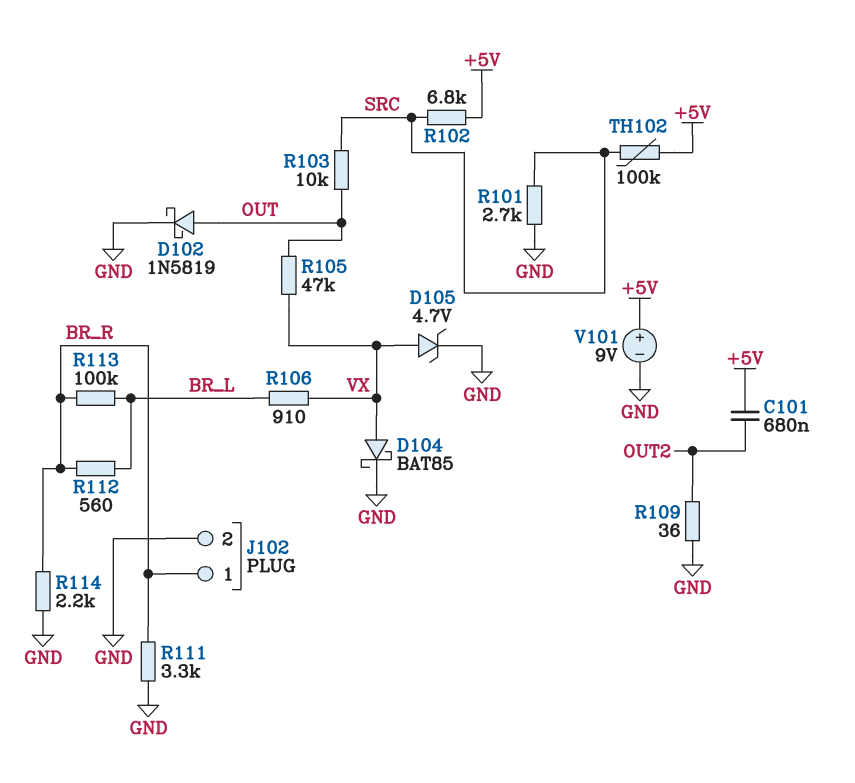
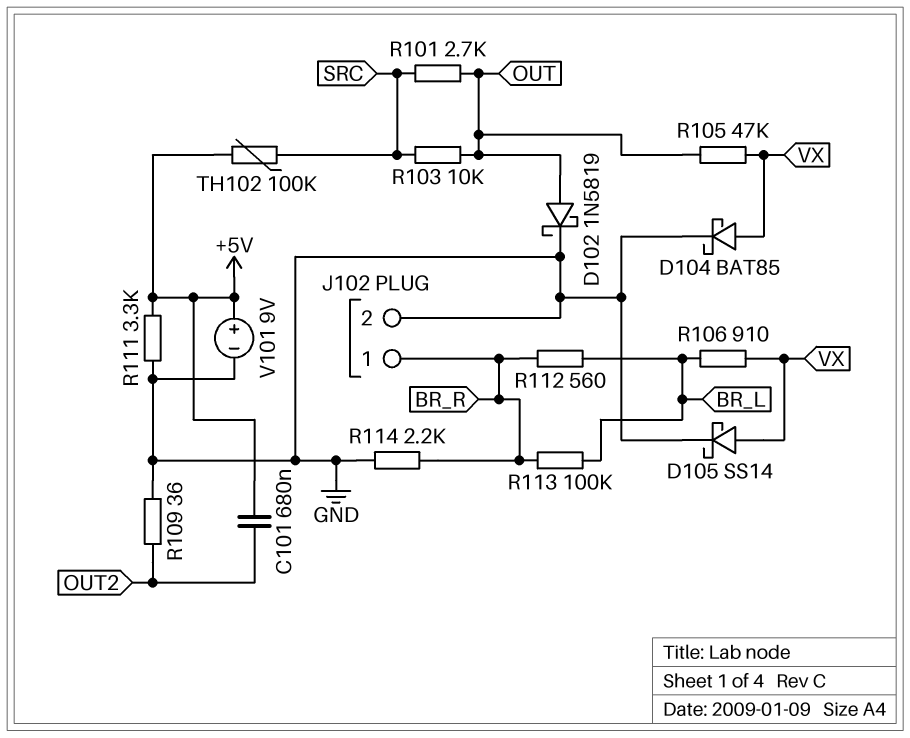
D105: zener 4.7V (A VX, K GND) -> schottky SS14 (A VX, K GND)
R101: 2.7k (GND, SRC) -> 2.7k (OUT, SRC)
R102: 6.8k (+5V, SRC) -> none
R111: 3.3k (BR_R, GND) -> 3.3k (+5V, GND)

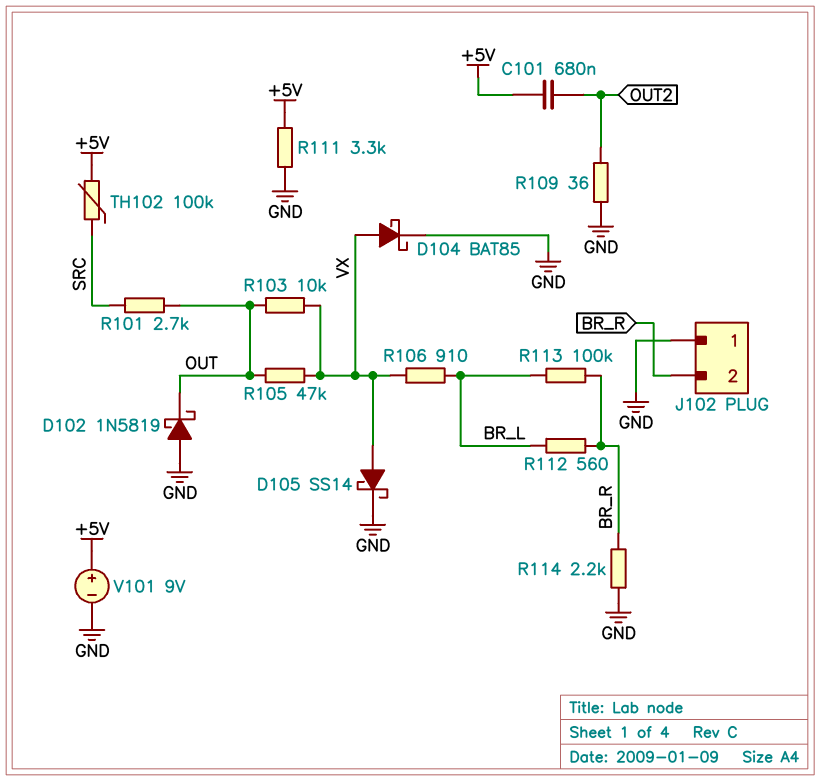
D102: schottky 1N5819 (A OUT, K GND) -> schottky 1N5819 (A GND, K OUT)
J102 pin 1: BR_R -> GND
J102 pin 2: GND -> BR_R
R103: 10k (OUT, SRC) -> 10k (OUT, VX)

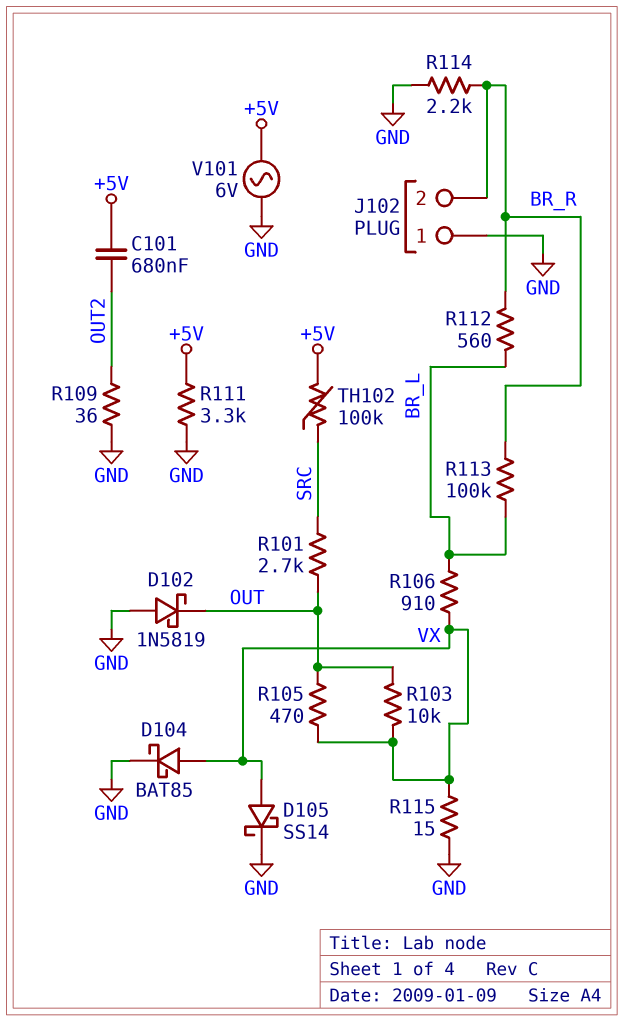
R105: 47k (OUT, VX) -> 470 (OUT, VX)
R115: none -> 15 (GND, VX)
V101: 9V (plus +5V, minus GND) -> AC 6V (+5V, GND)

